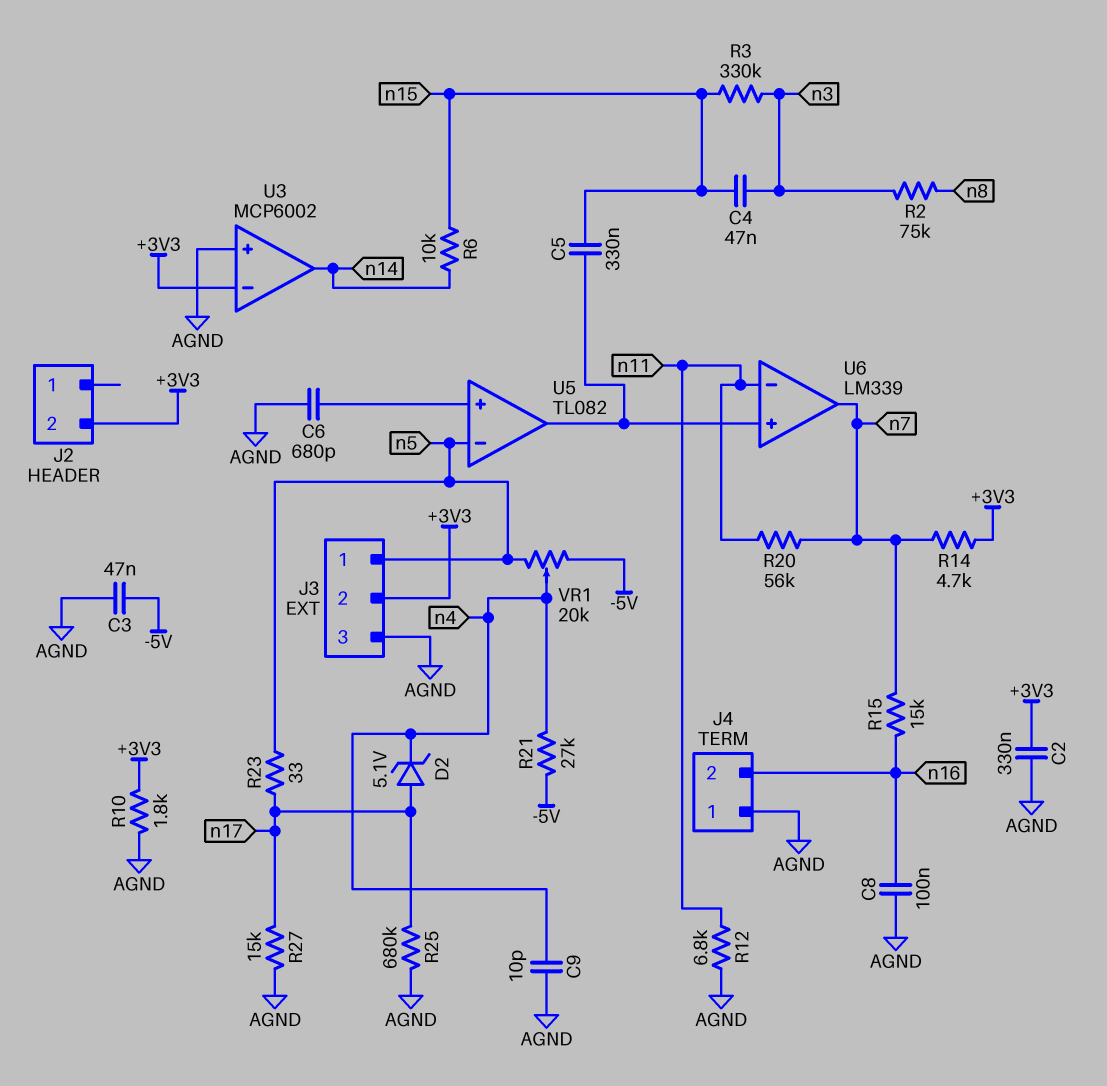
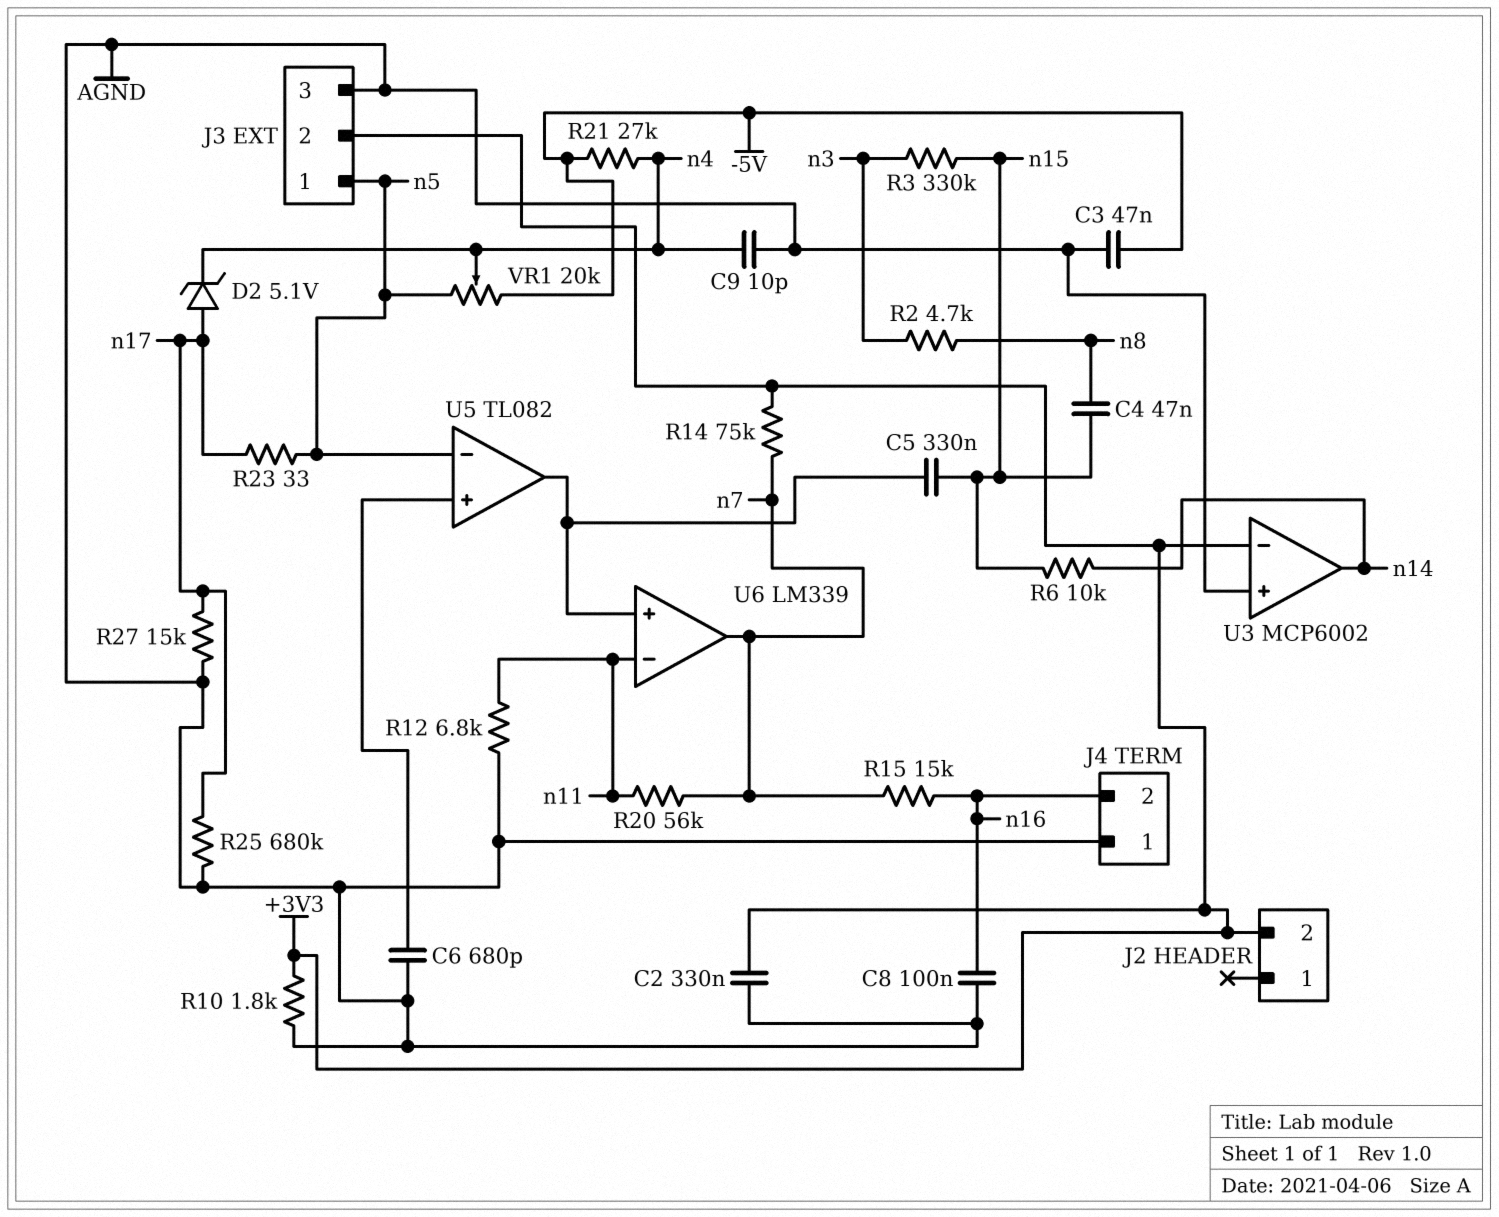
C4: 47nF (n3, n15) -> 47nF (n8, n15)
R2: 75k (n3, n8) -> 4.7k (n3, n8)
R14: 4.7k (+3V3, n7) -> 75k (+3V3, n7)

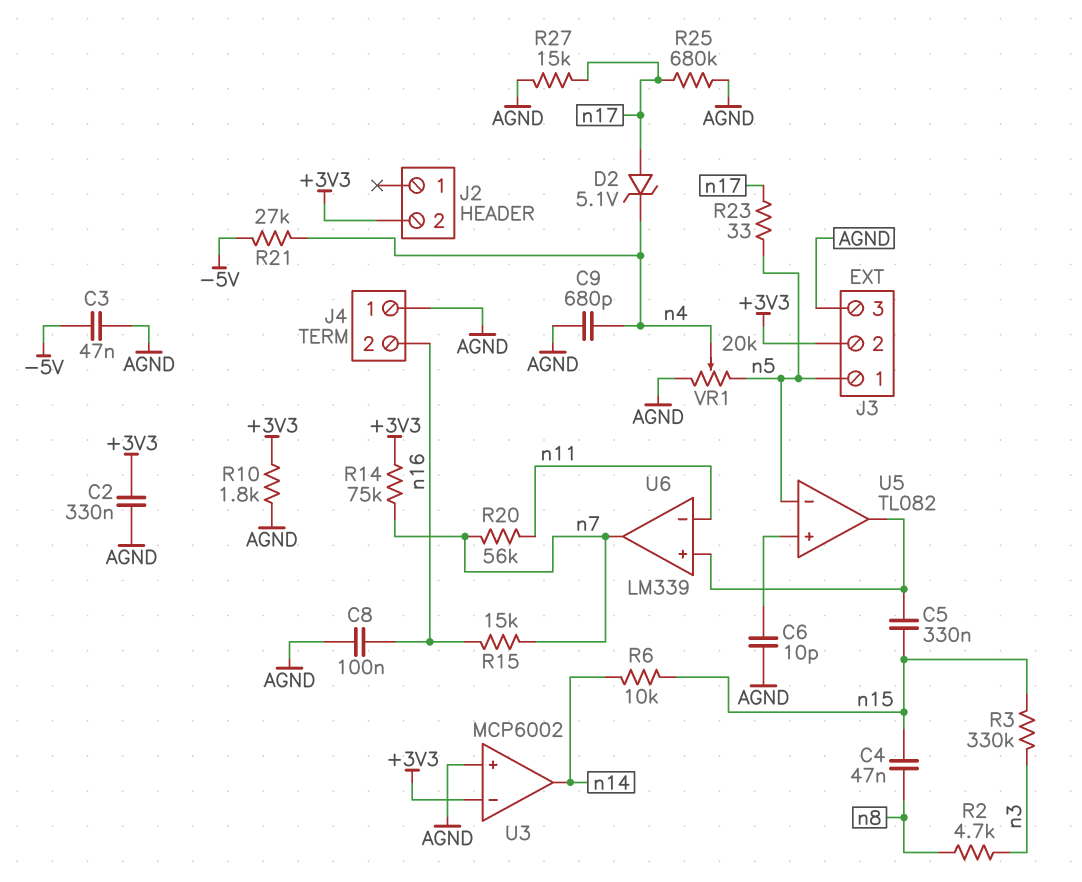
C6: 680pF (AGND, U5/in+) -> 10pF (AGND, U5/in+)
C9: 10pF (AGND, n4) -> 680pF (AGND, n4)
R12: 6.8k (AGND, n11) -> none
VR1: 20k (-5V, n5, wiper n4) -> 20k (AGND, n5, wiper n4)

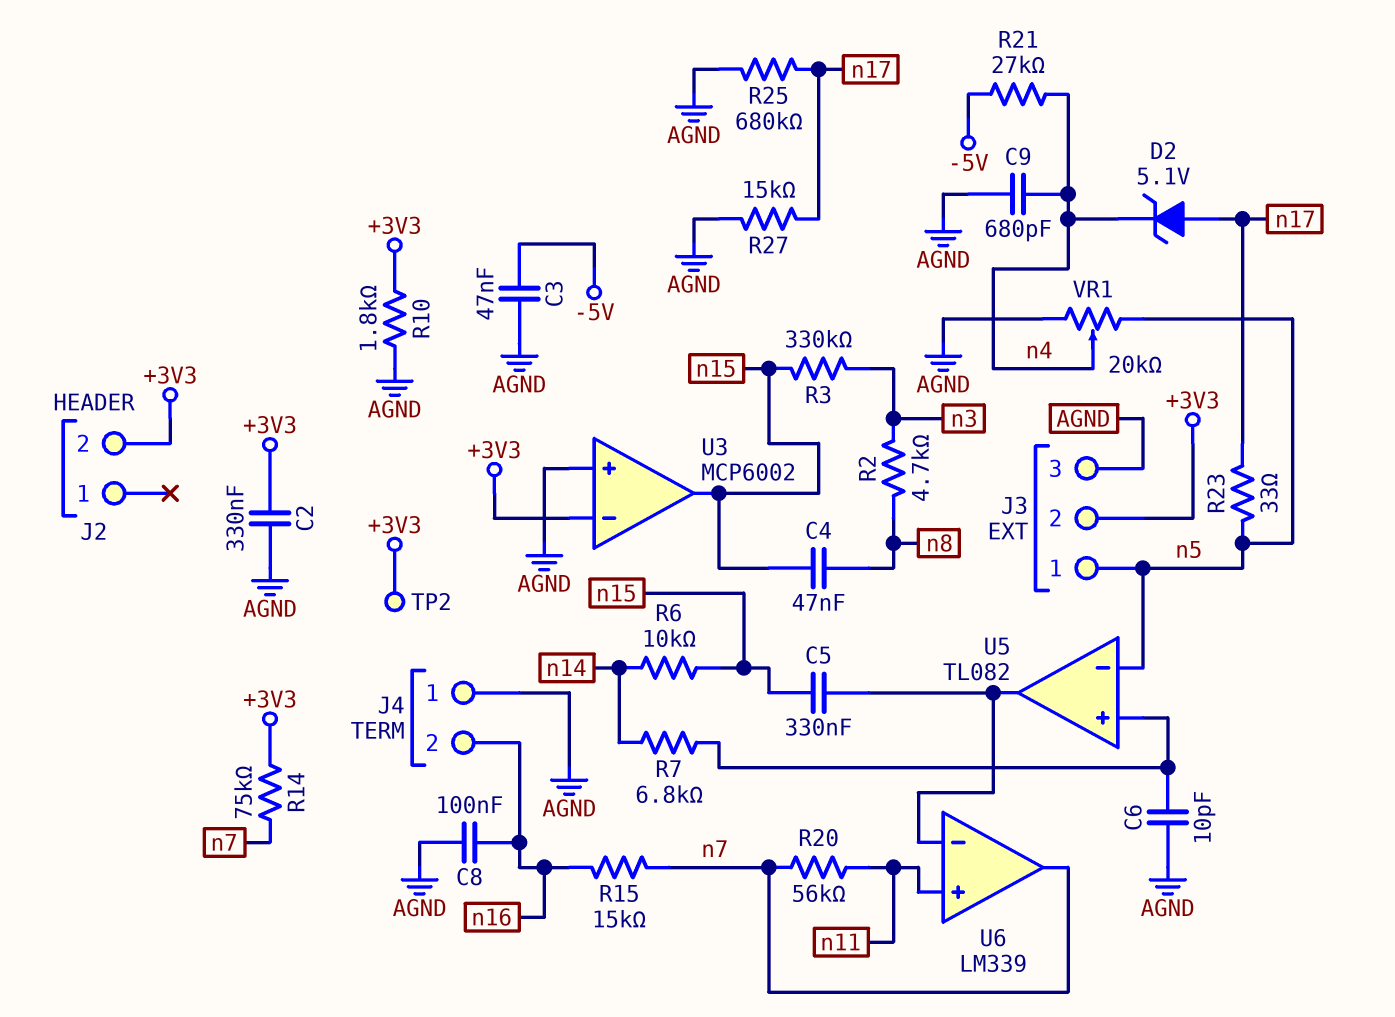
R7: none -> 6.8k (U5/in+, n14)
TP2: none -> test point (+3V3)
U3 pin out: n14 -> n15
U6 pin in+: U5/out -> n11
U6 pin in-: n11 -> U5/out

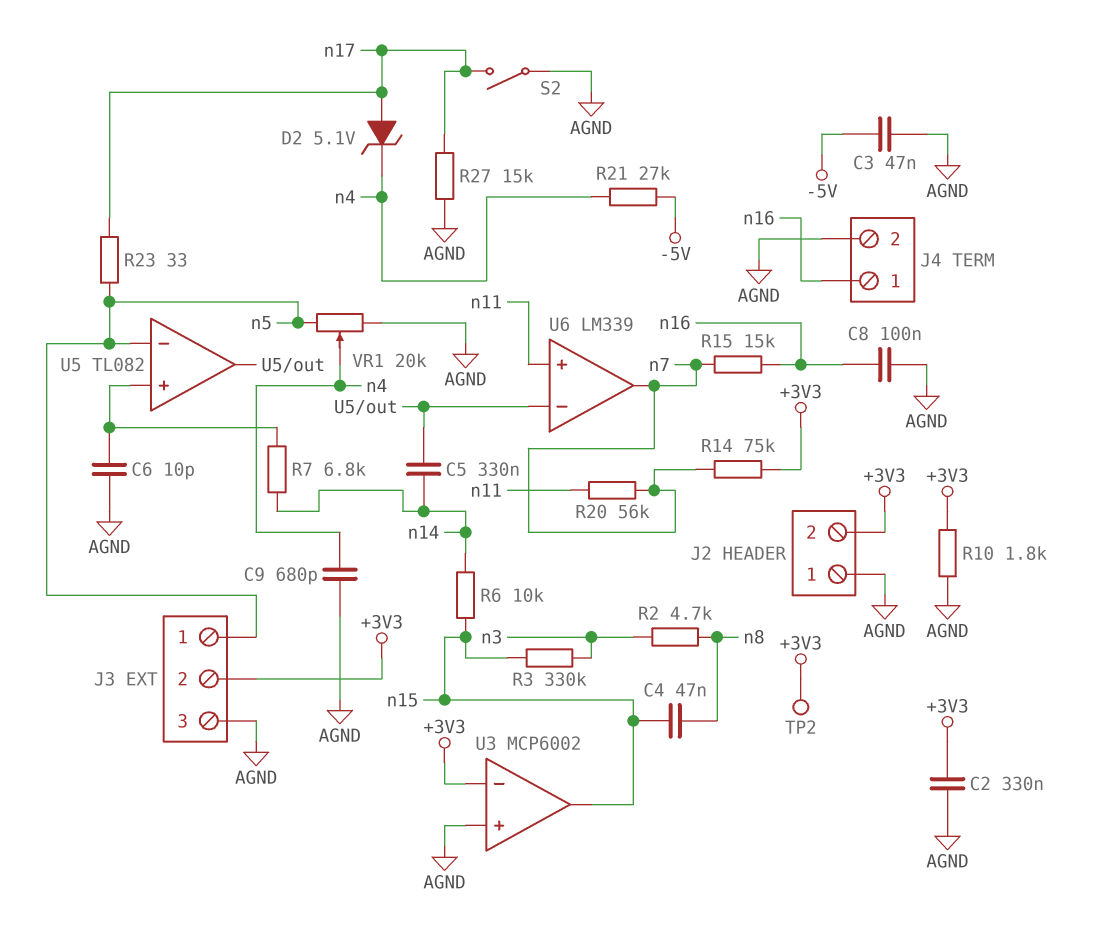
C5: 330nF (U5/out, n15) -> 330nF (U5/out, n14)
J2 pin 1: none -> AGND
J4 pin 1: AGND -> n16
J4 pin 2: n16 -> AGND
R25: 680k (AGND, n17) -> none
S2: none -> switch (AGND, n17)

